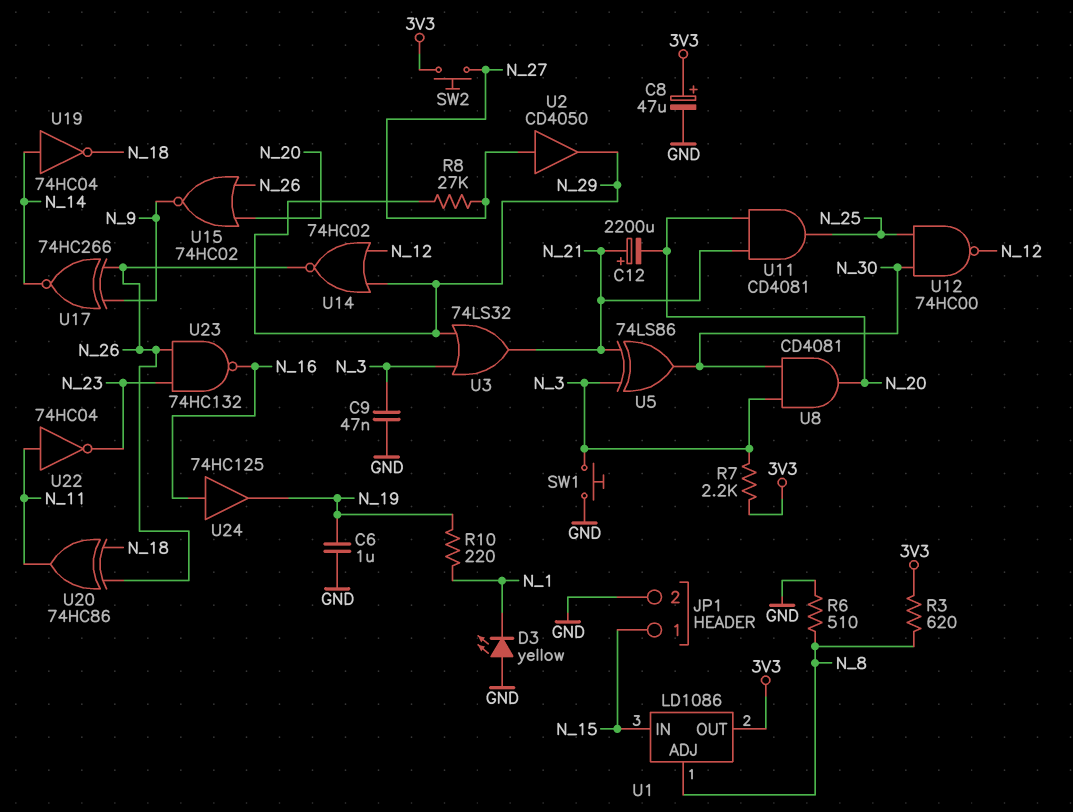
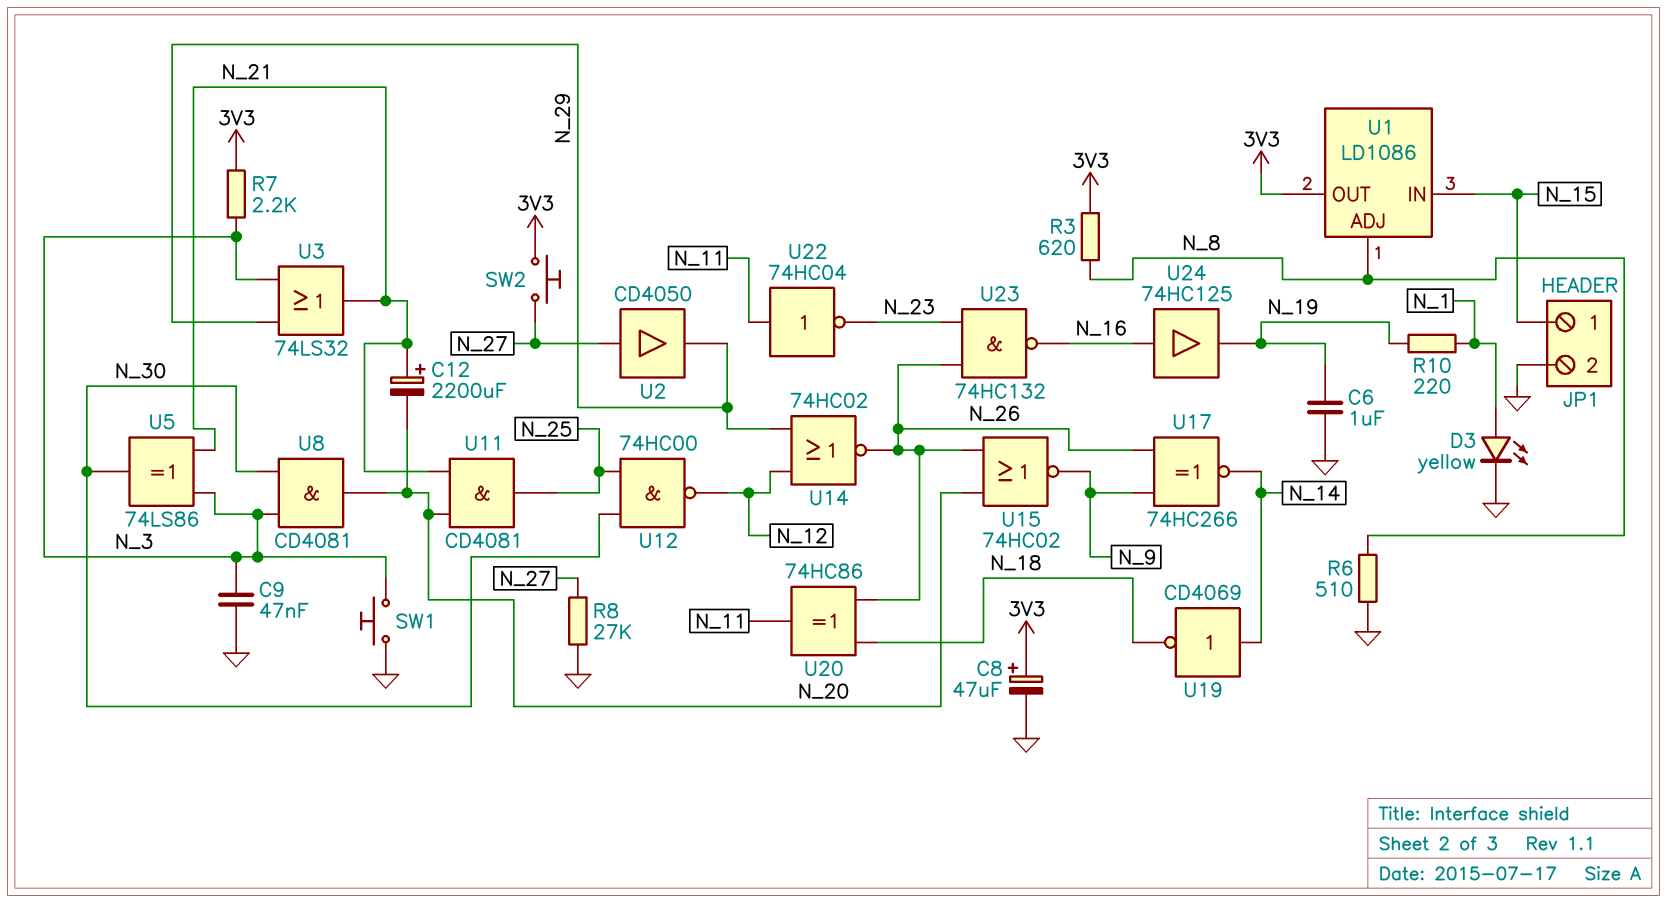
D3: LED yellow (A GND, K N_1) -> LED yellow (A N_1, K GND)
R8: 27k (N_27, N_29) -> 27k (GND, N_27)
U19: NOT 74HC04 (in N_14, out N_18) -> NOT CD4069 (in N_14, out N_18)

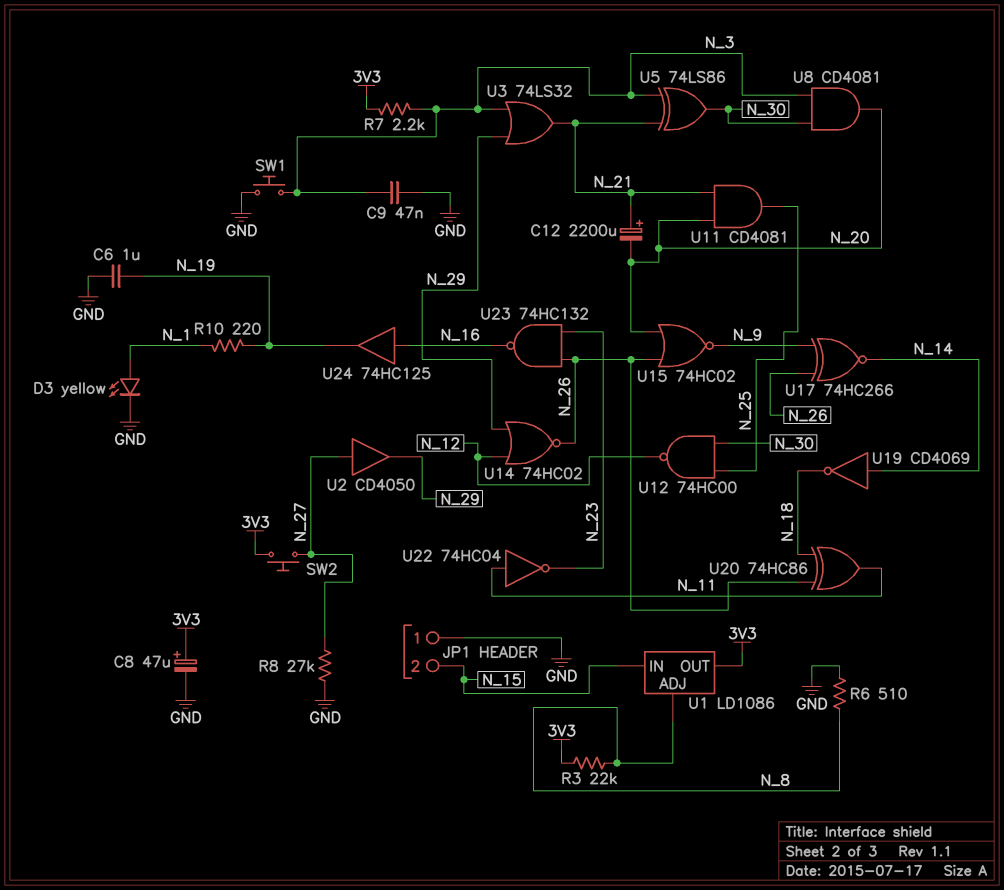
JP1 pin 1: N_15 -> GND
JP1 pin 2: GND -> N_15
R3: 620 (3V3, N_8) -> 22k (3V3, N_8)

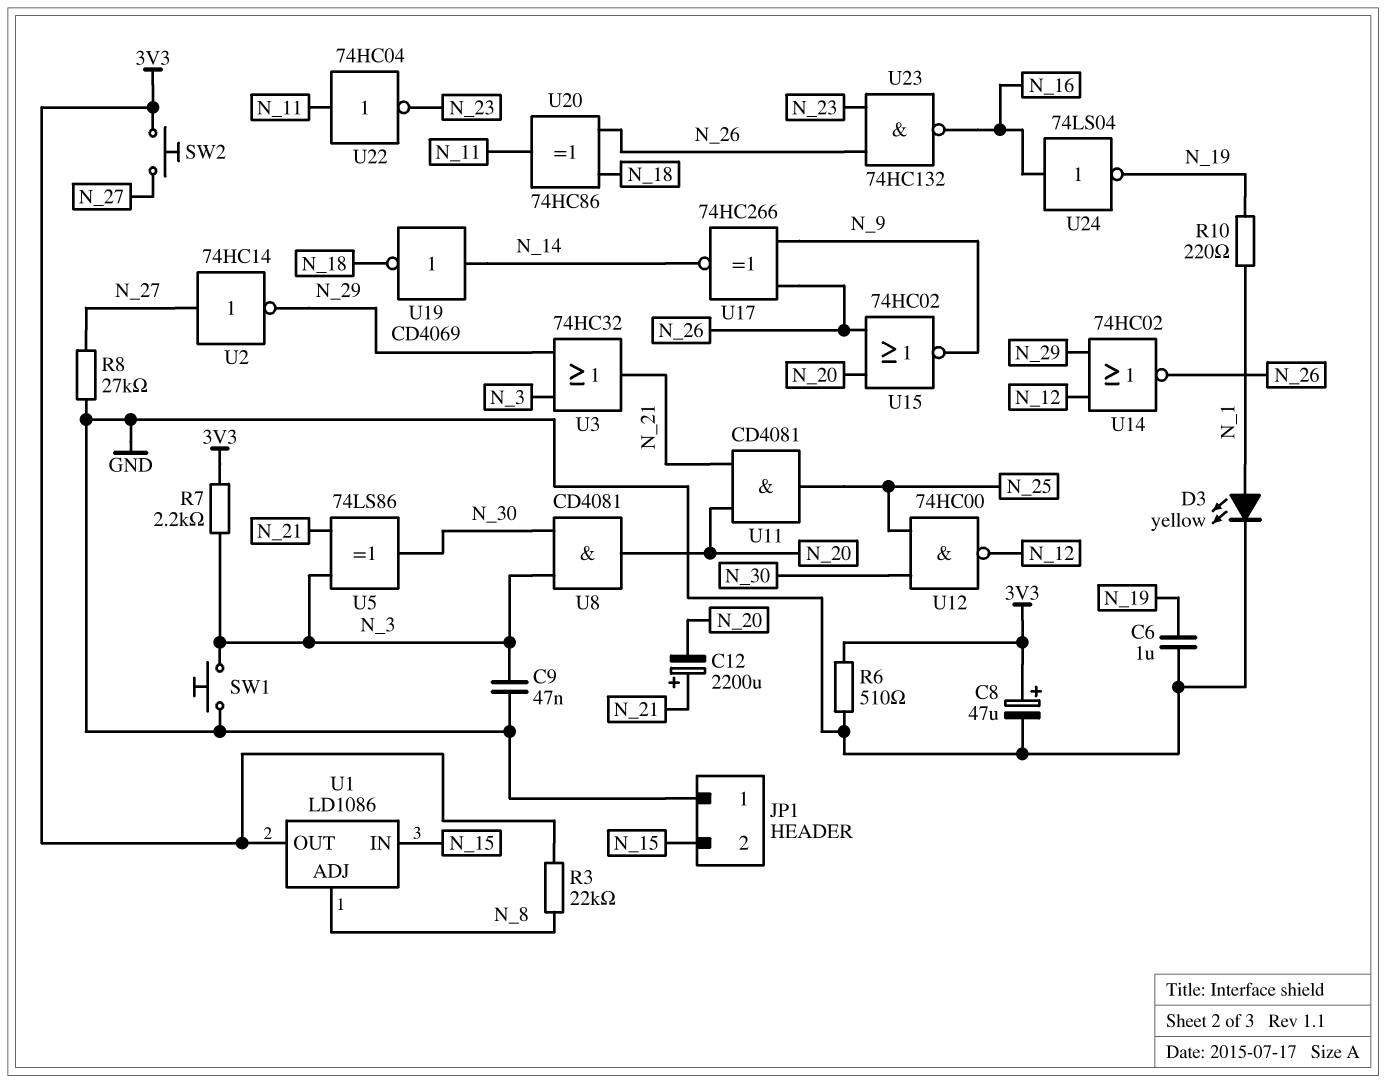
R6: 510 (GND, N_8) -> 510 (3V3, GND)
U2: buffer CD4050 (in N_27, out N_29) -> NOT 74HC14 (in N_27, out N_29)
U3: OR 74LS32 (in N_3, in N_29, out N_21) -> OR 74HC32 (in N_3, in N_29, out N_21)
U24: buffer 74HC125 (in N_16, out N_19) -> NOT 74LS04 (in N_16, out N_19)

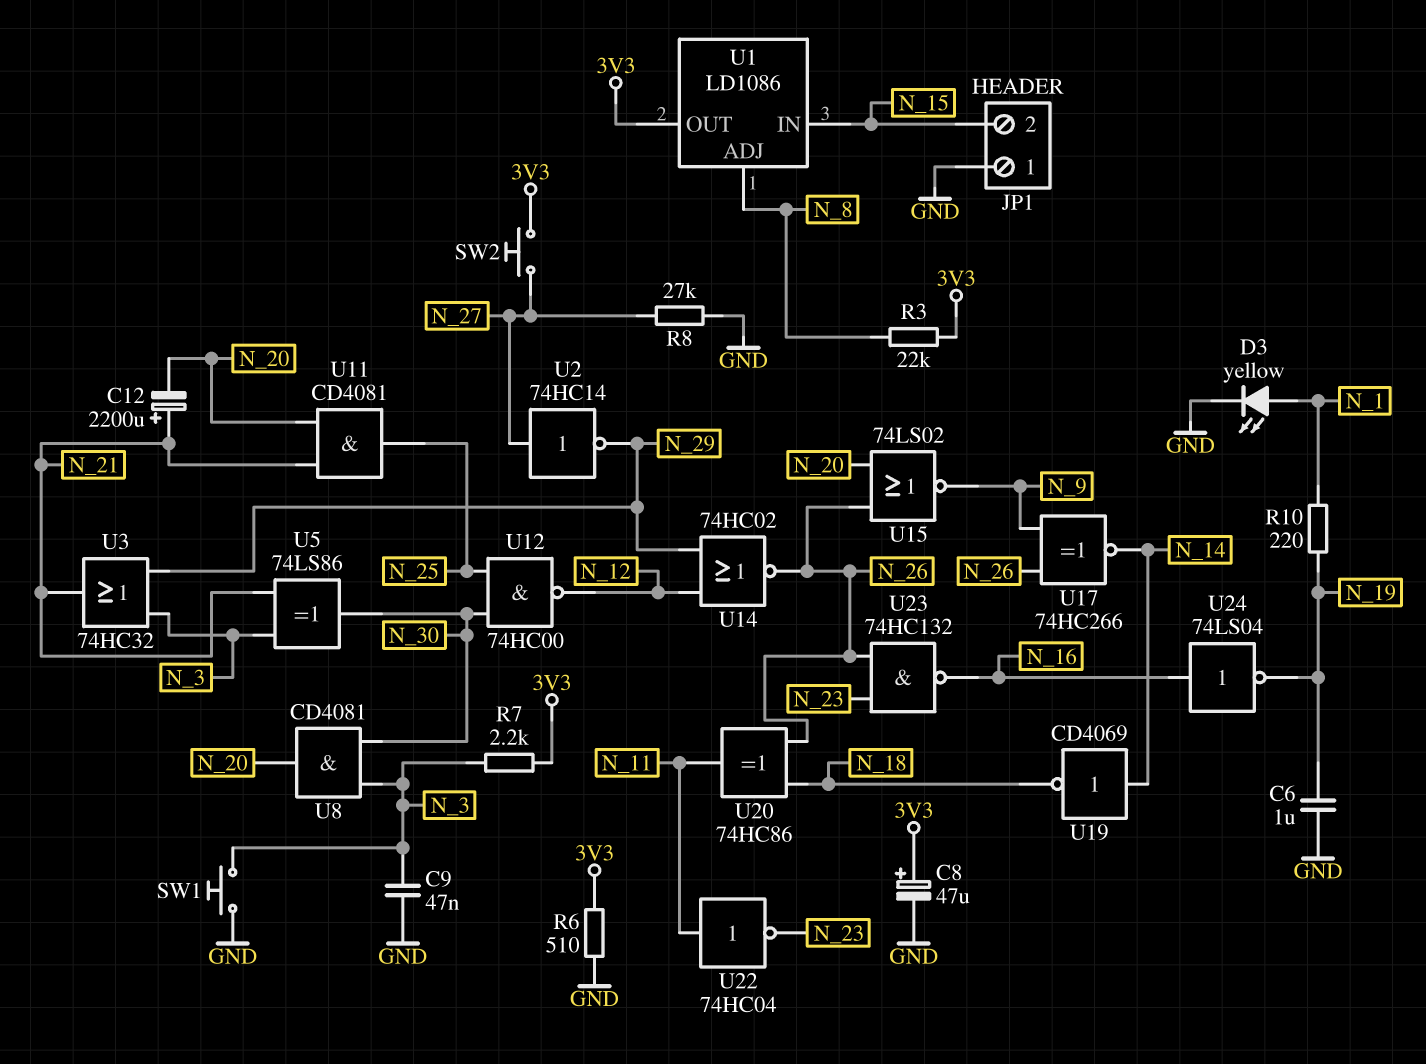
U15: NOR 74HC02 (in N_20, in N_26, out N_9) -> NOR 74LS02 (in N_20, in N_26, out N_9)

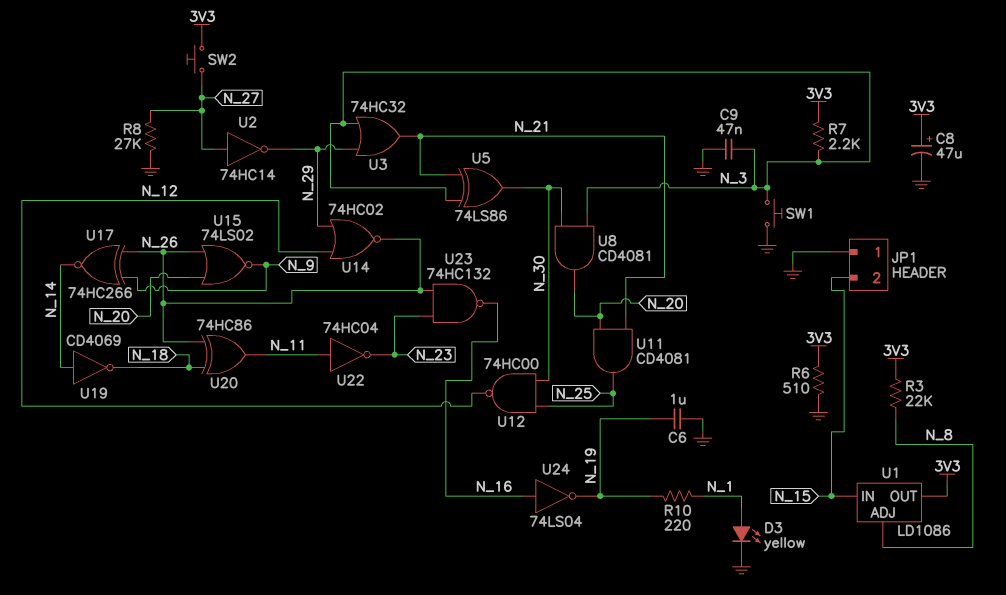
C12: 2200uF (plus N_21, minus N_20) -> none

